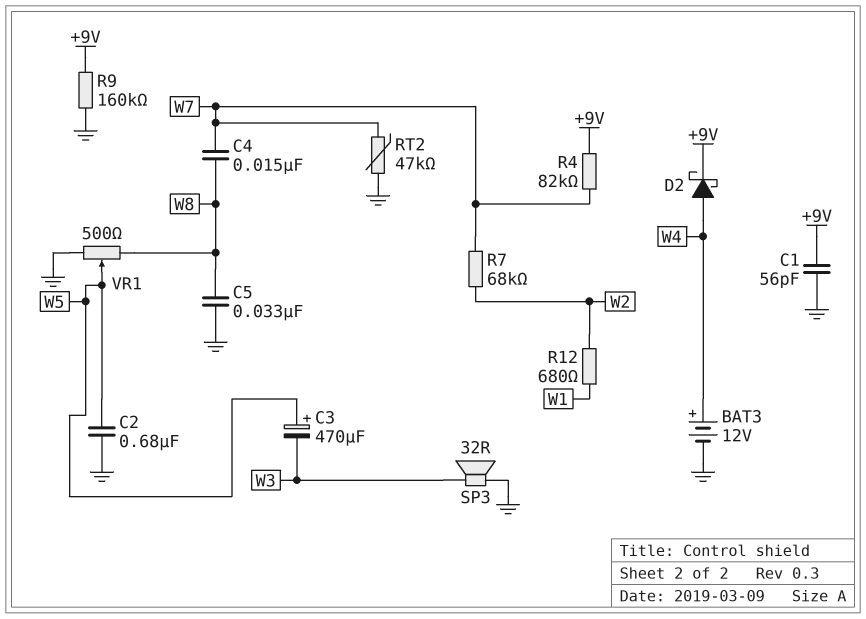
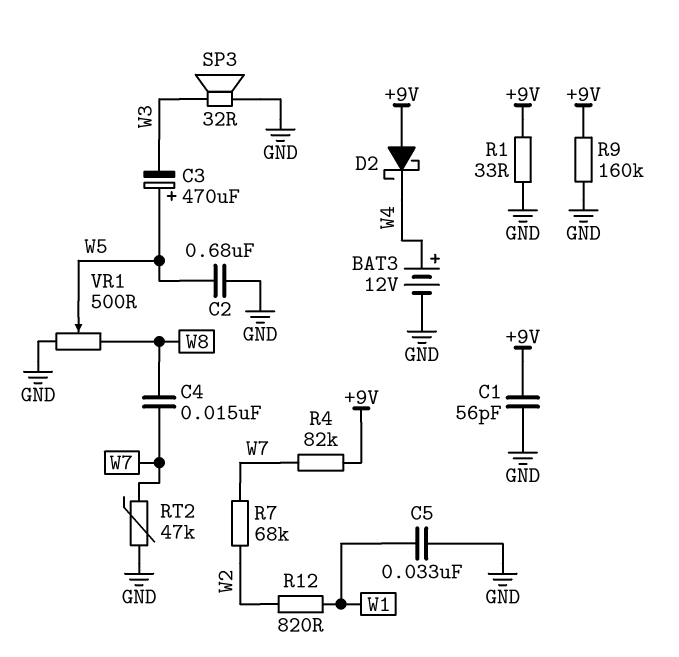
C5: 33nF (GND, W8) -> 33nF (GND, W1)
D2: schottky (A W4, K +9V) -> schottky (A +9V, K W4)
R1: none -> 33 (+9V, GND)
R12: 680 (W1, W2) -> 820 (W1, W2)

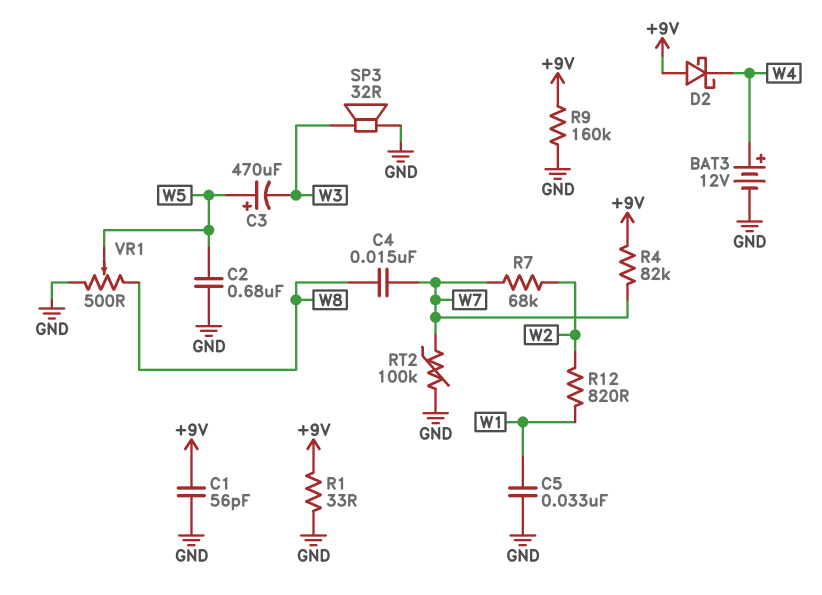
RT2: 47k (GND, W7) -> 100k (GND, W7)

